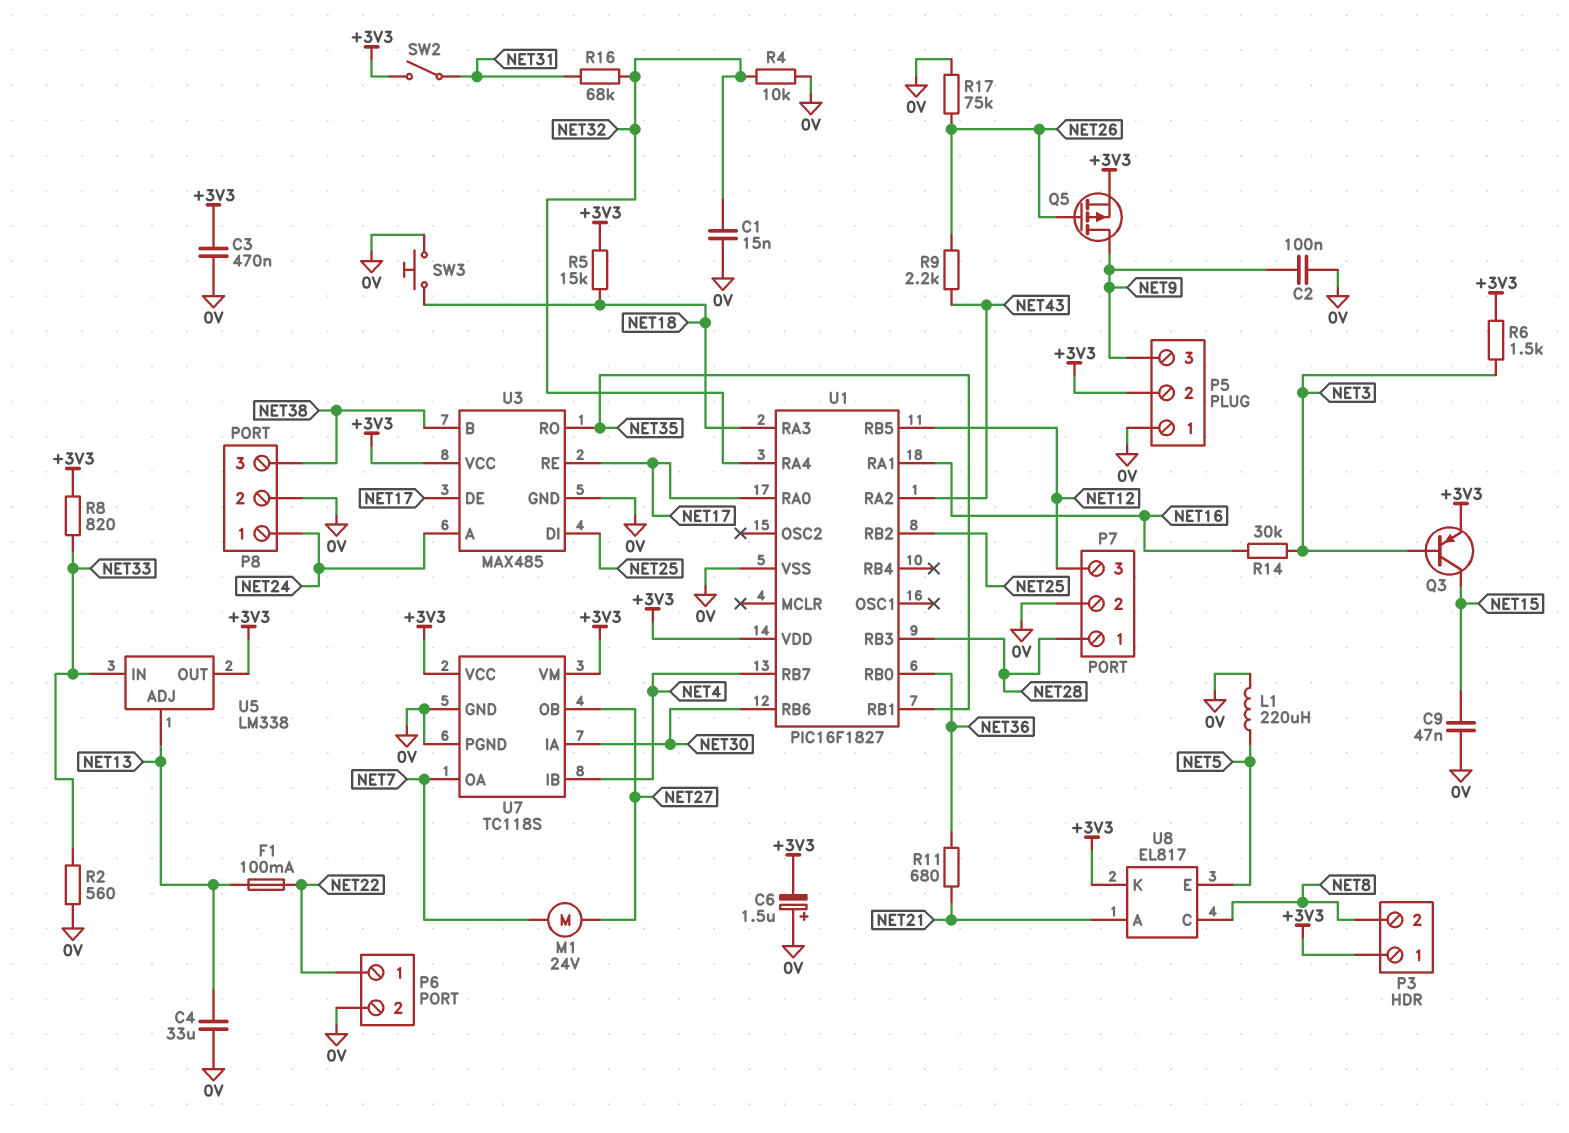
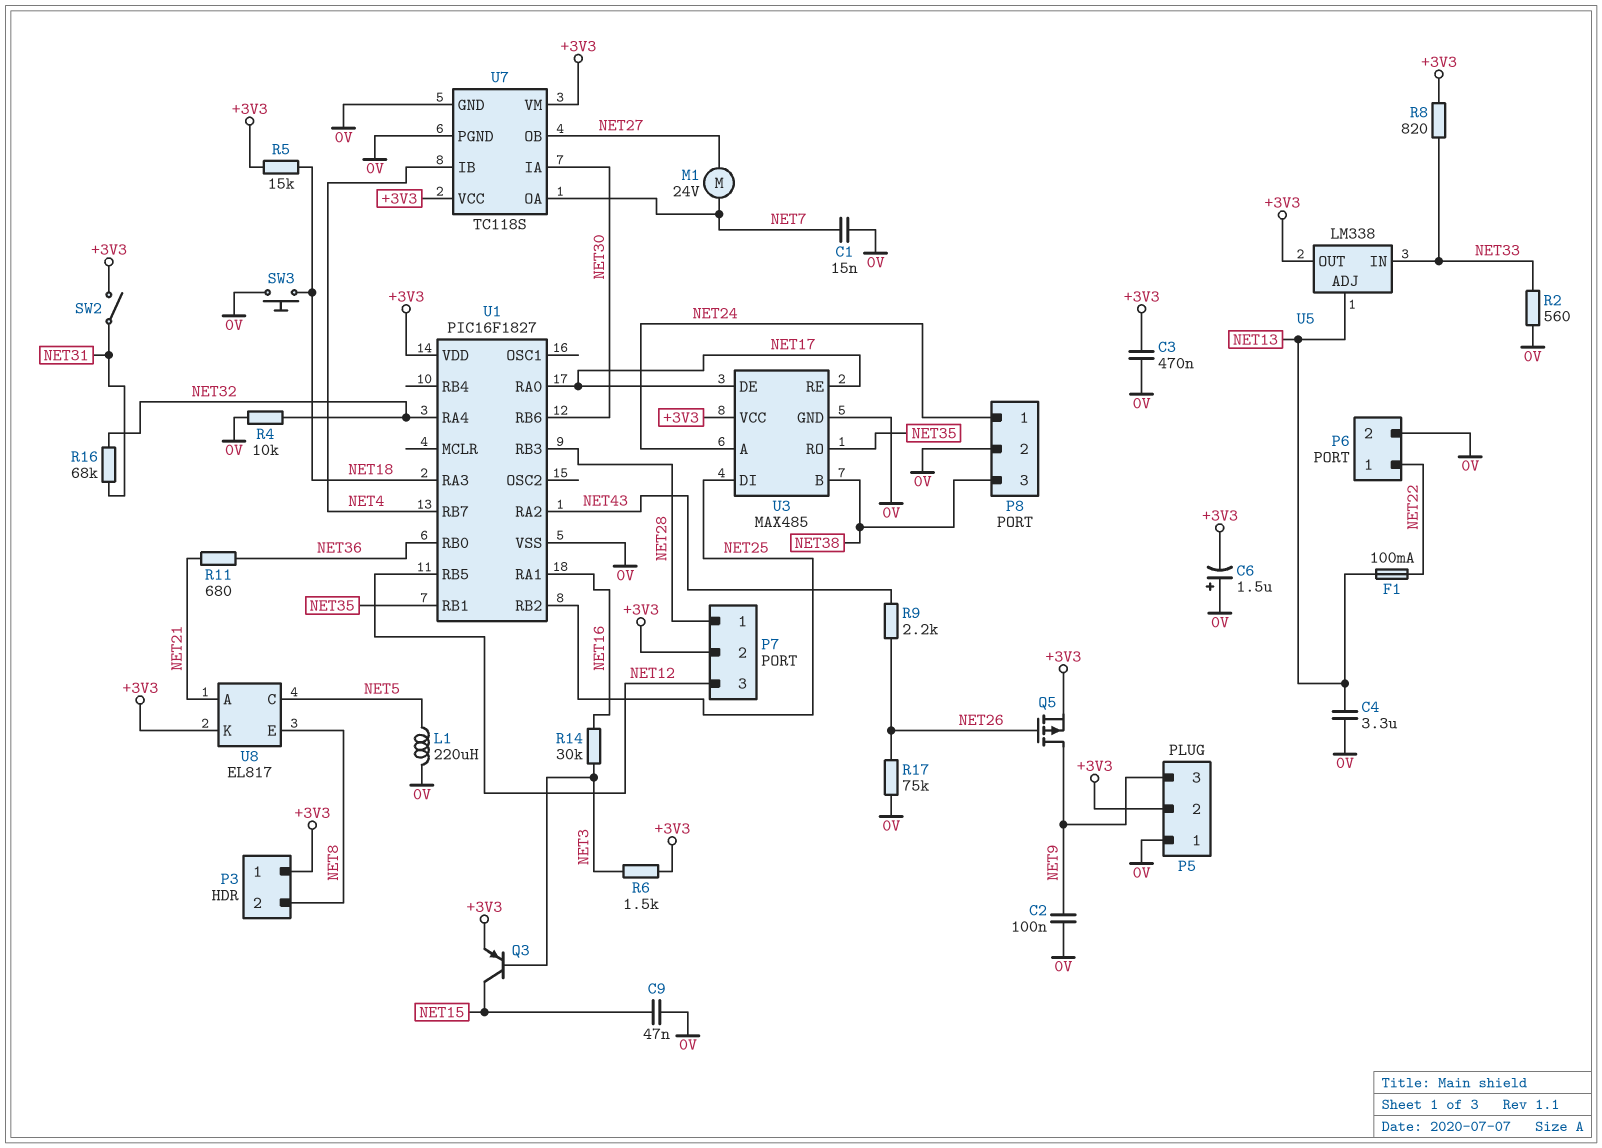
C1: 15nF (0V, NET32) -> 15nF (0V, NET7)
C4: 33uF (0V, NET13) -> 3.3uF (0V, NET13)
P7 pin 2: 0V -> +3V3
U8 pin C: NET8 -> NET5
U8 pin E: NET5 -> NET8

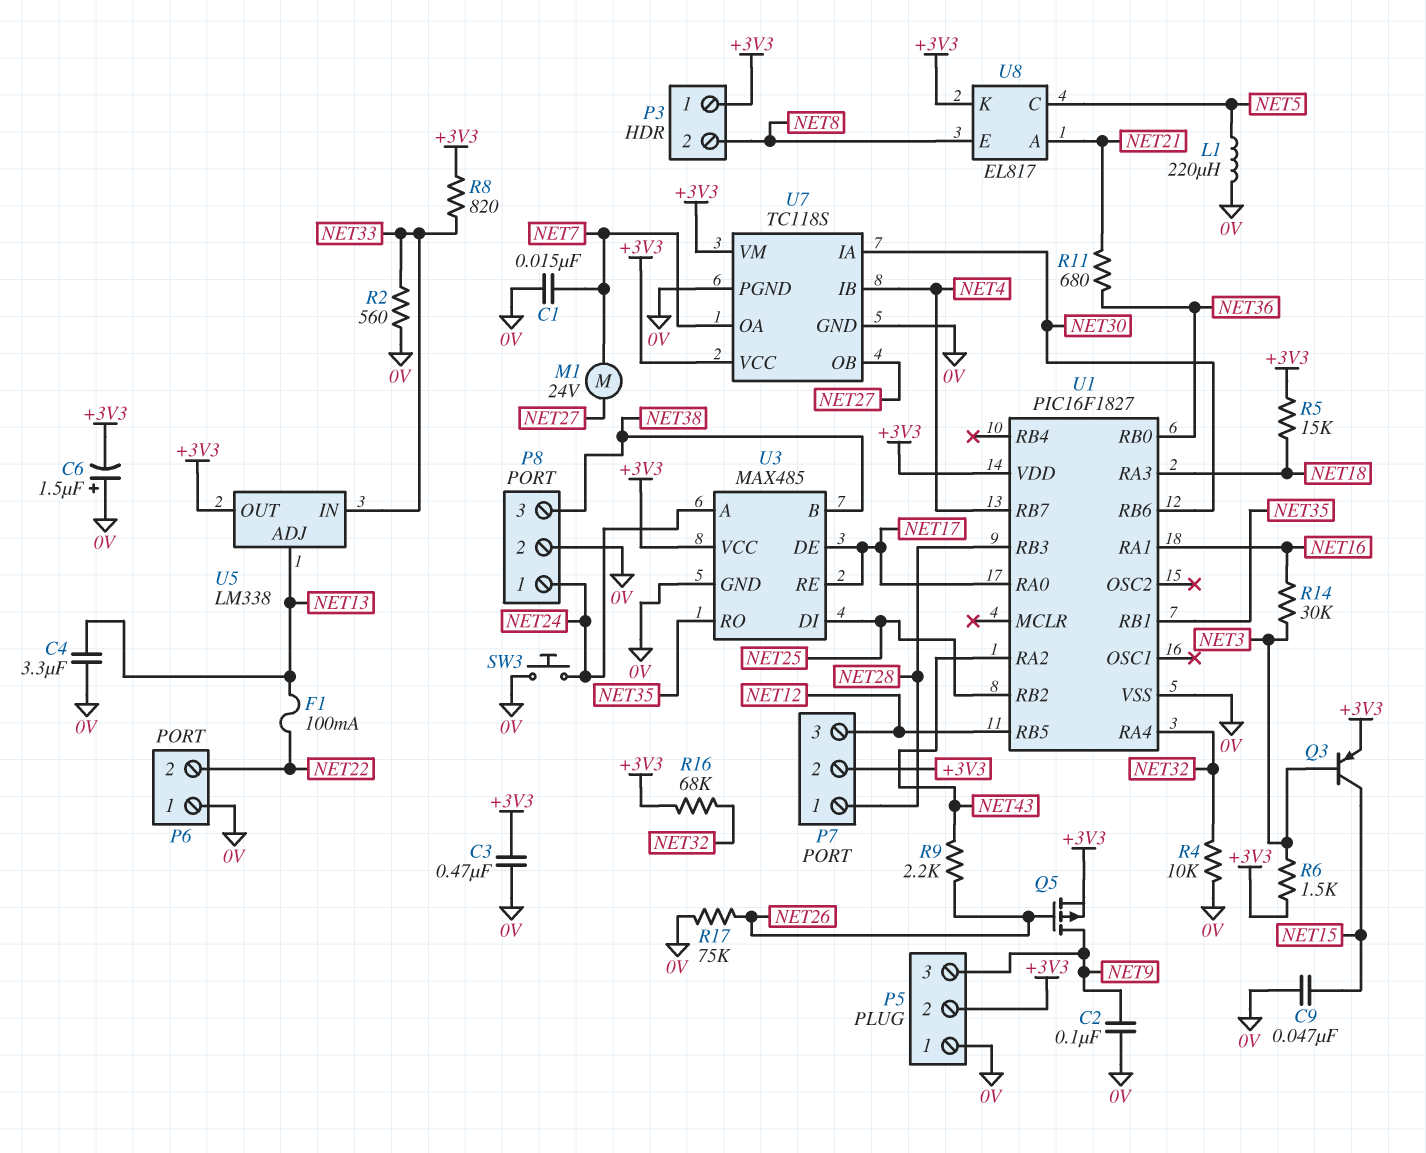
P6 pin 1: NET22 -> 0V
P6 pin 2: 0V -> NET22
R16: 68k (NET31, NET32) -> 68k (+3V3, NET32)
SW2: switch (+3V3, NET31) -> none
SW3: button (0V, NET18) -> button (0V, NET24)

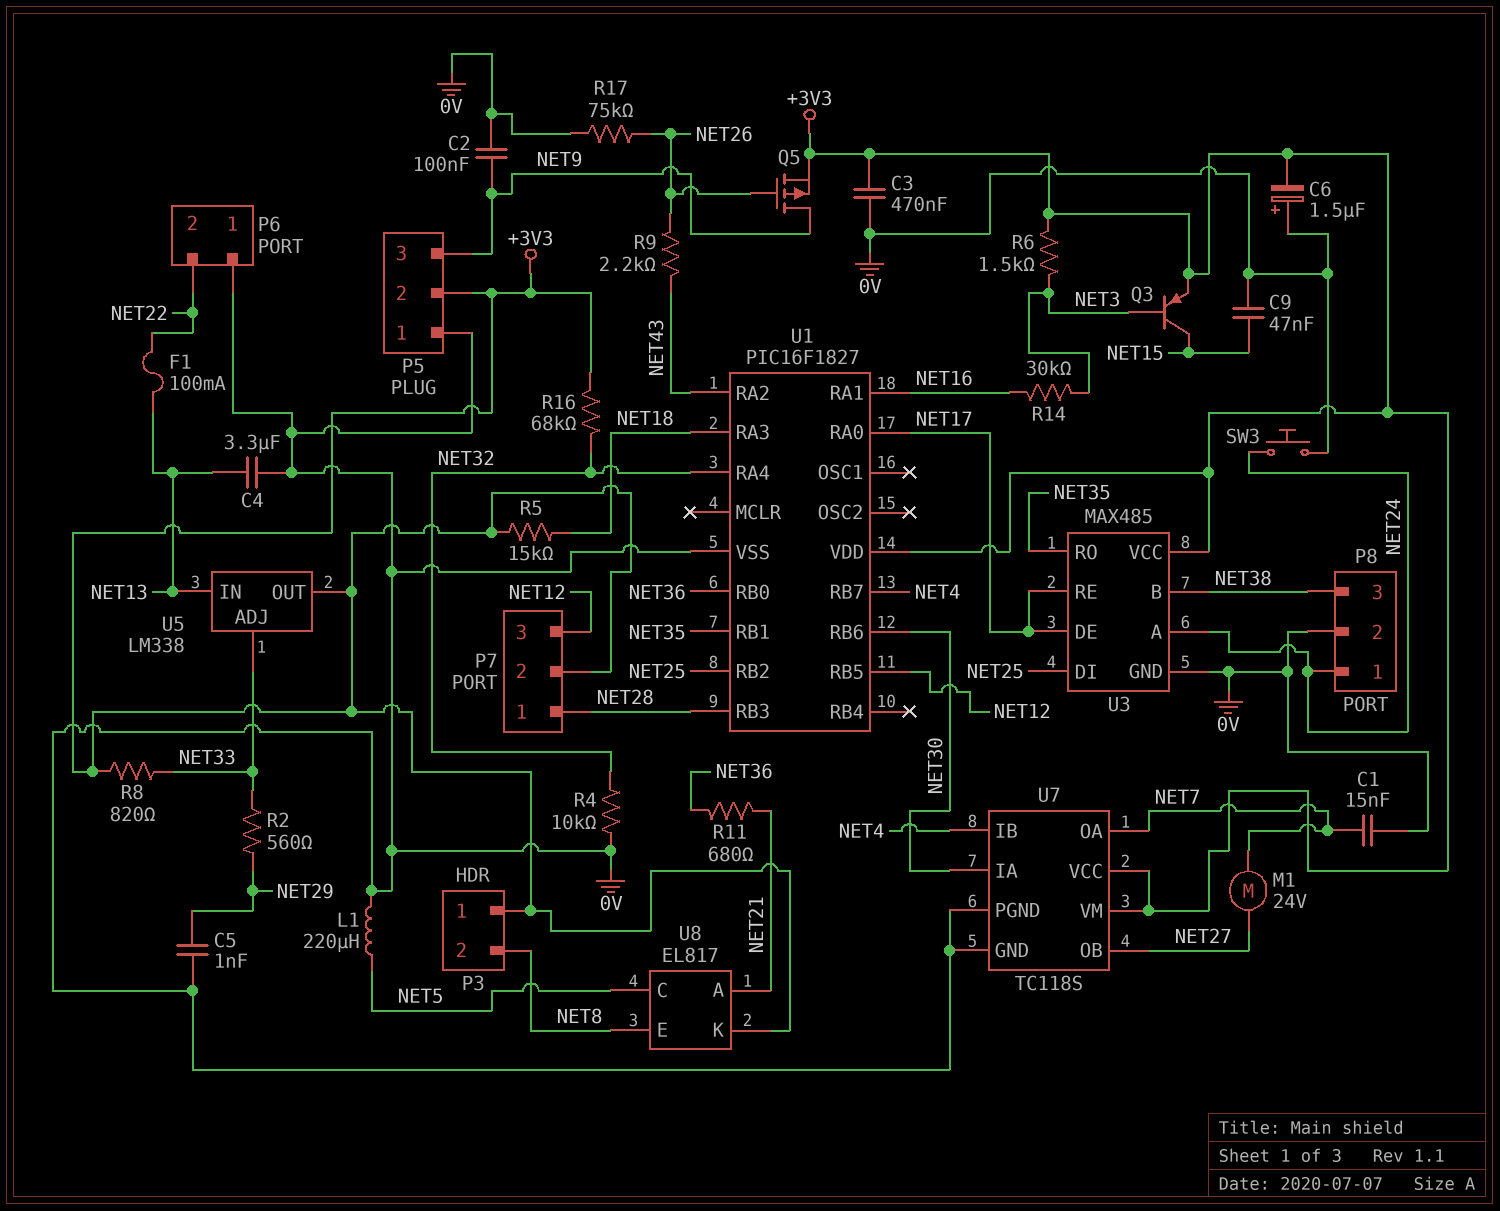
C5: none -> 1nF (0V, NET29)
R2: 560 (0V, NET33) -> 560 (NET29, NET33)
U5 pin ADJ: NET13 -> NET33
U5 pin IN: NET33 -> NET13

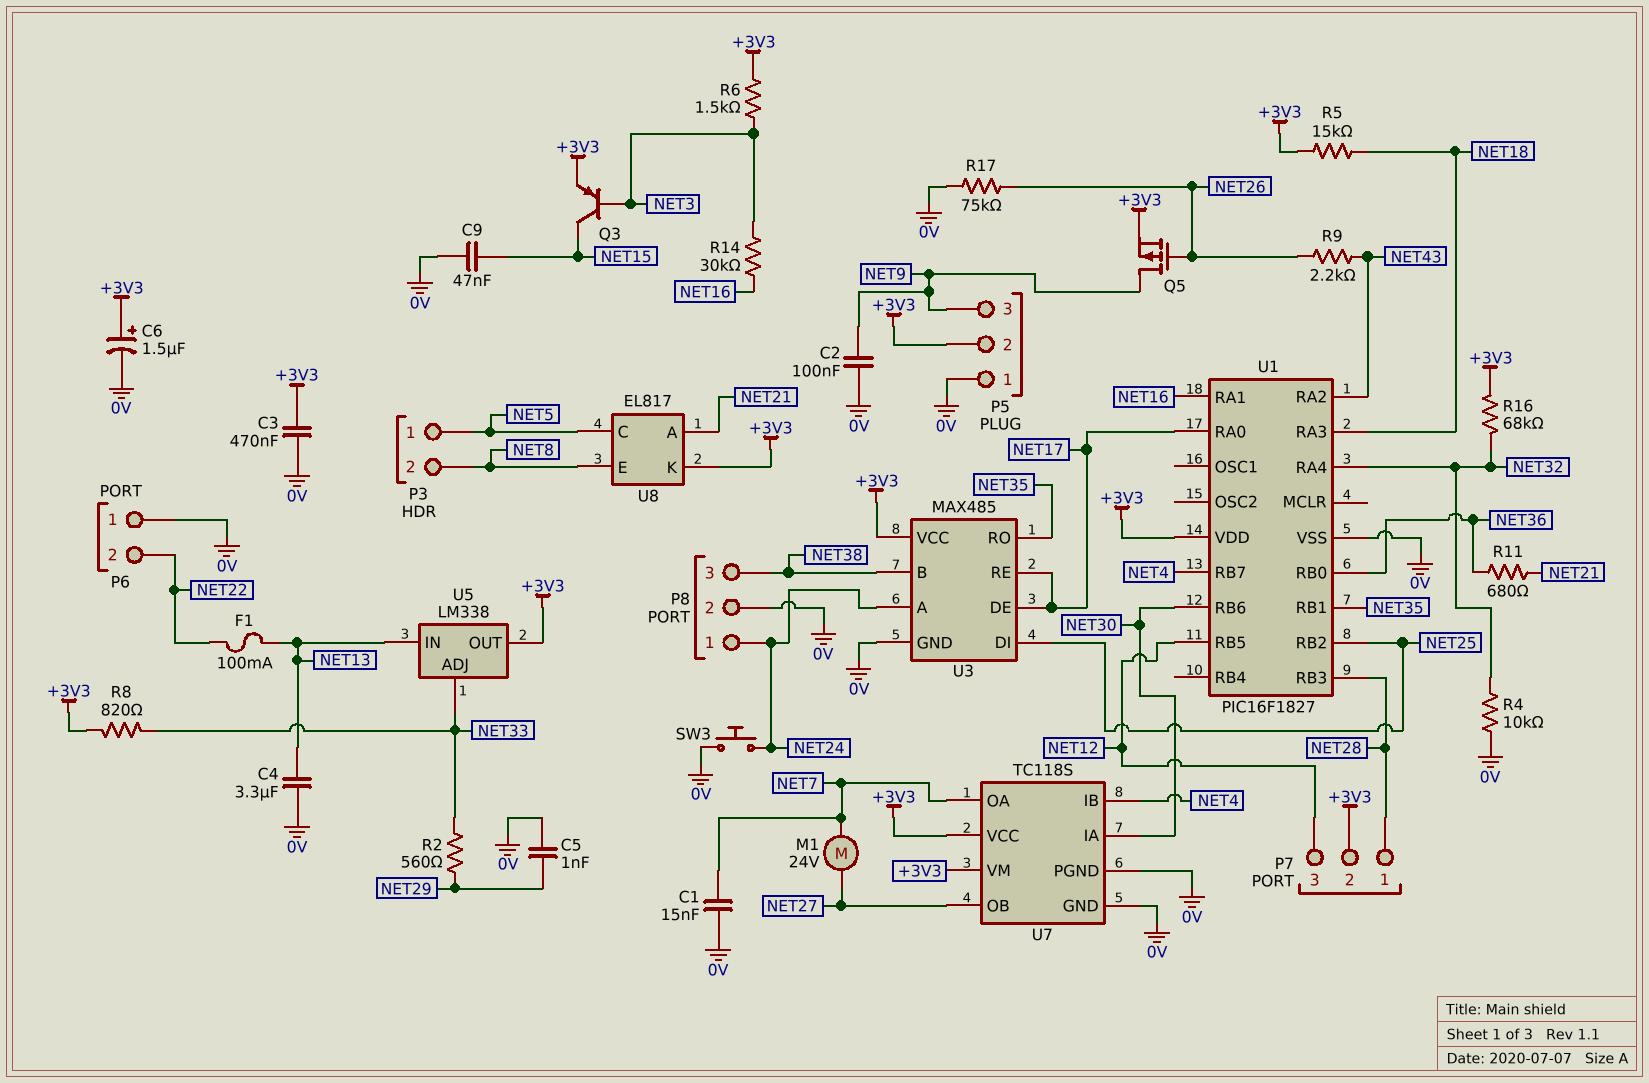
C6: 1.5uF (plus 0V, minus +3V3) -> 1.5uF (plus +3V3, minus 0V)
L1: 220uH (0V, NET5) -> none
P3 pin 1: +3V3 -> NET5

